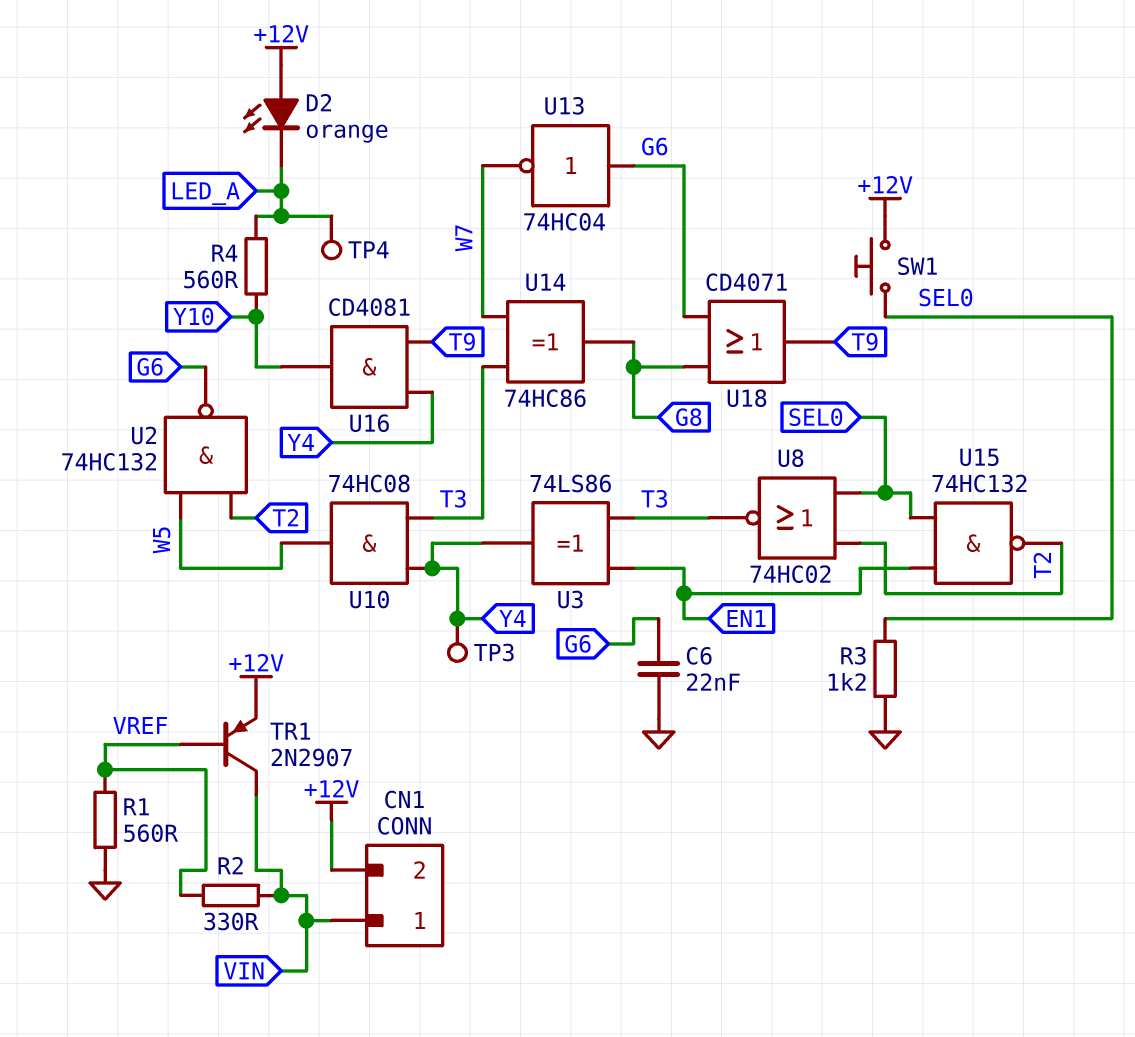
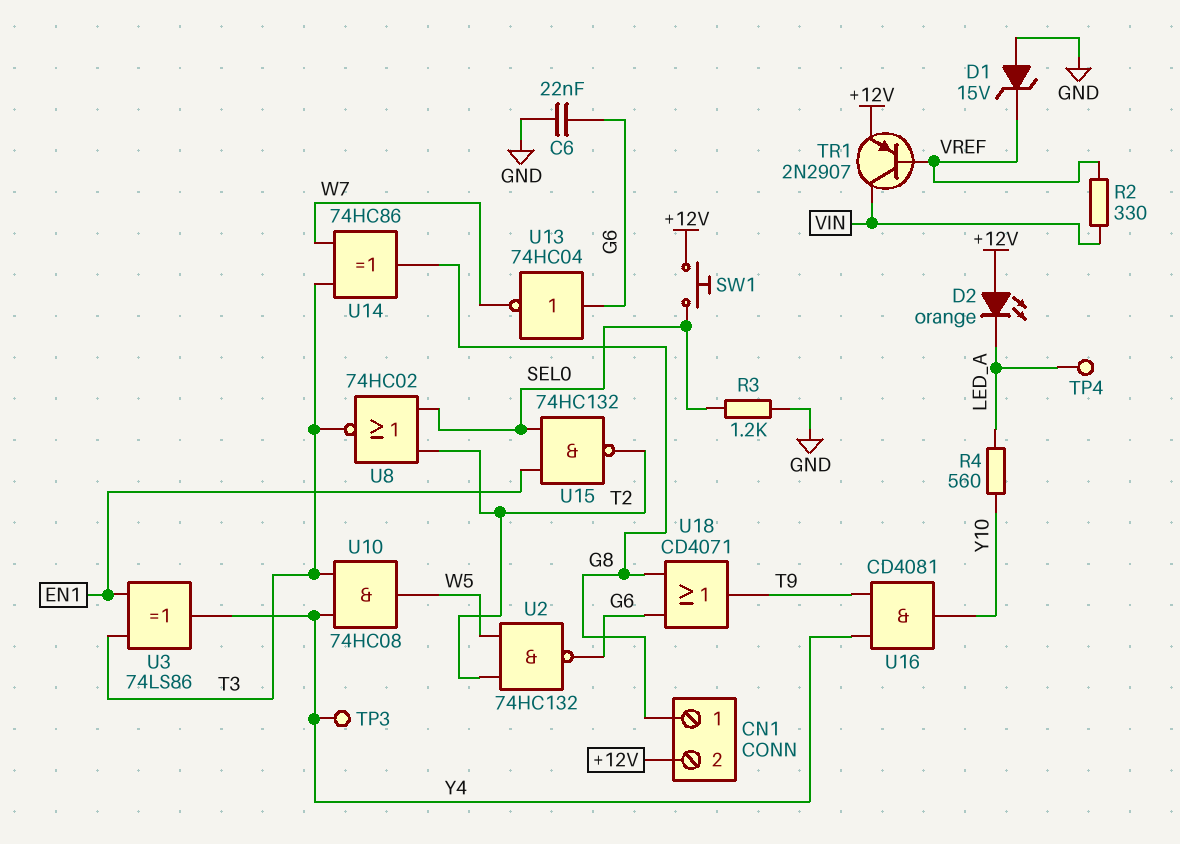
CN1 pin 1: VIN -> G8
D1: none -> zener 15V (A GND, K VREF)
R1: 560 (GND, VREF) -> none

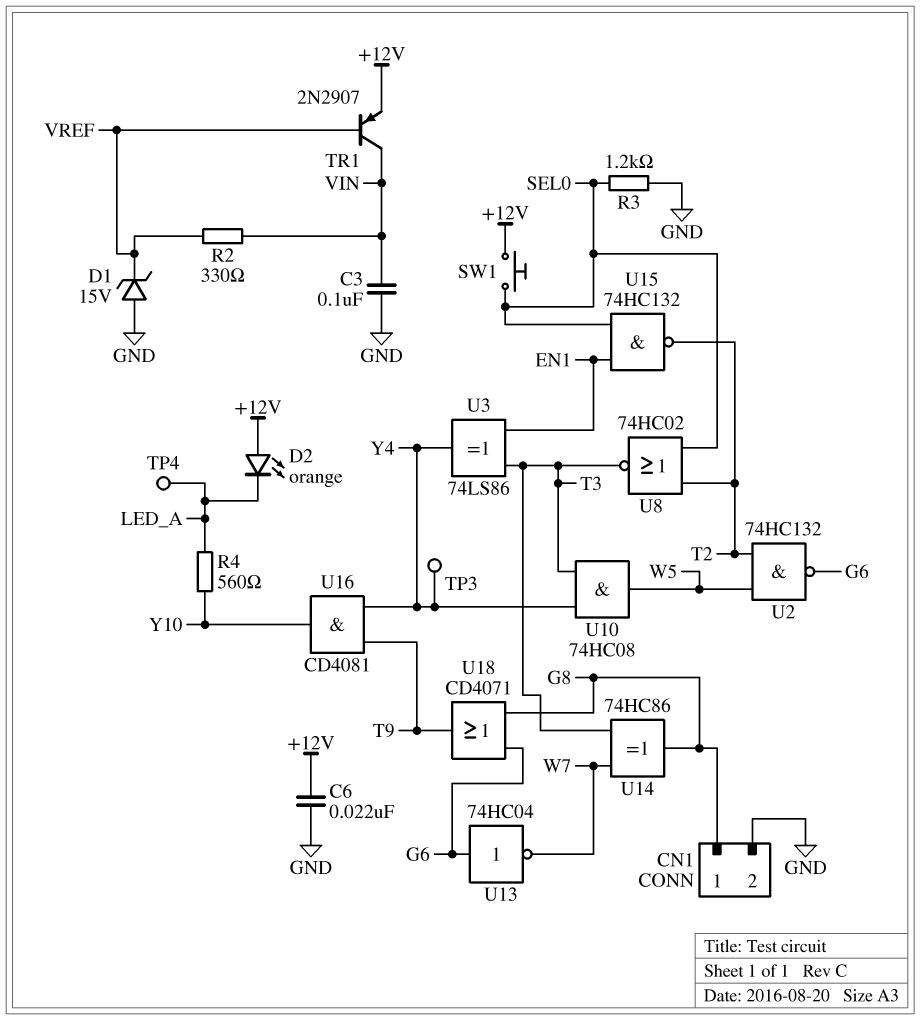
C3: none -> 100nF (GND, VIN)
C6: 22nF (G6, GND) -> 22nF (+12V, GND)
CN1 pin 2: +12V -> GND

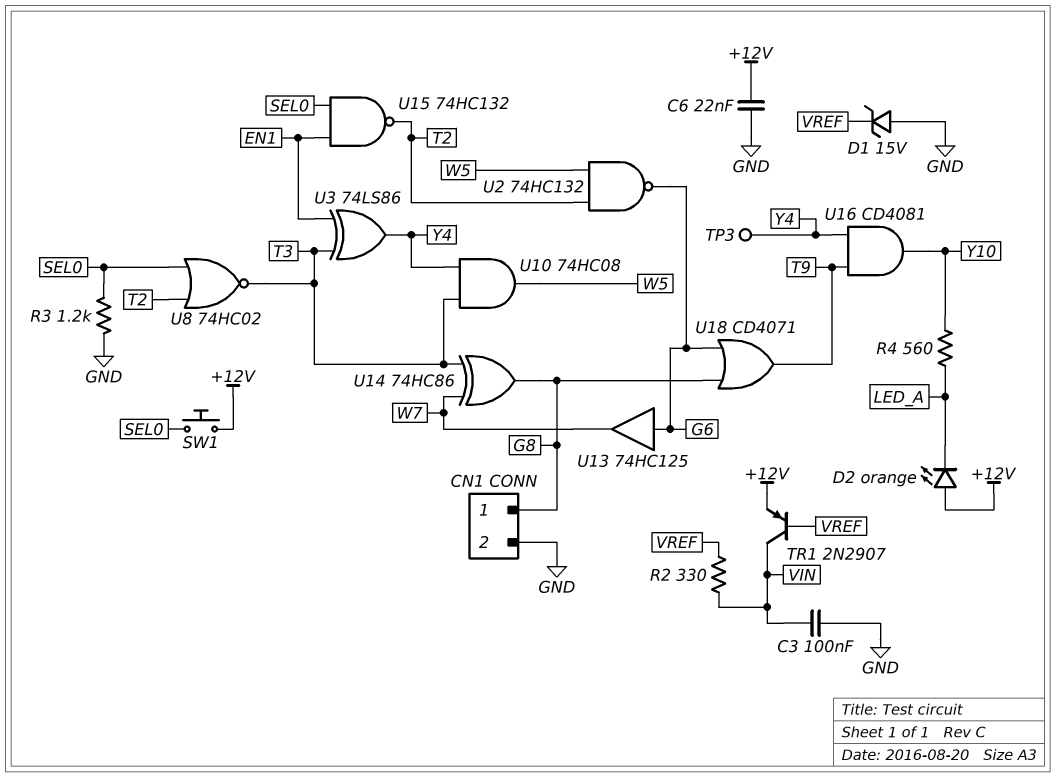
TP4: test point (LED_A) -> none
U13: NOT 74HC04 (in G6, out W7) -> buffer 74HC125 (in G6, out W7)

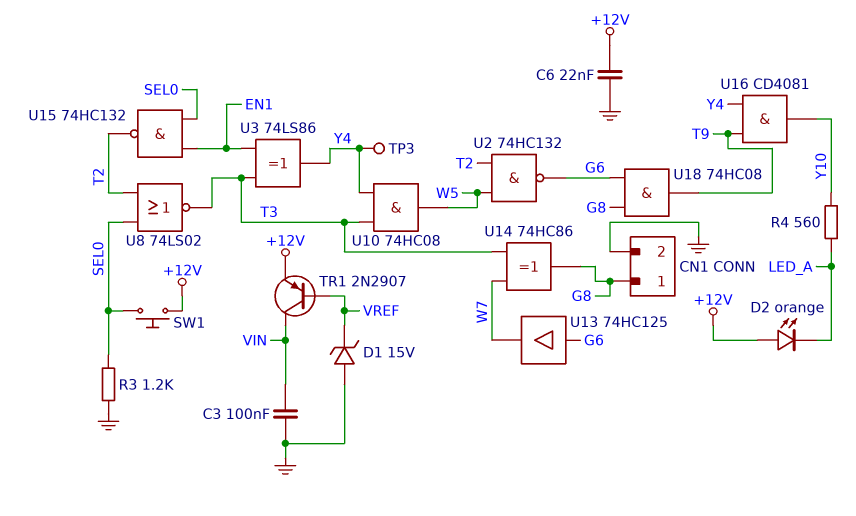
R2: 330 (VIN, VREF) -> none
U8: NOR 74HC02 (in SEL0, in T2, out T3) -> NOR 74LS02 (in SEL0, in T2, out T3)
U18: OR CD4071 (in G6, in G8, out T9) -> AND 74HC08 (in G6, in G8, out T9)

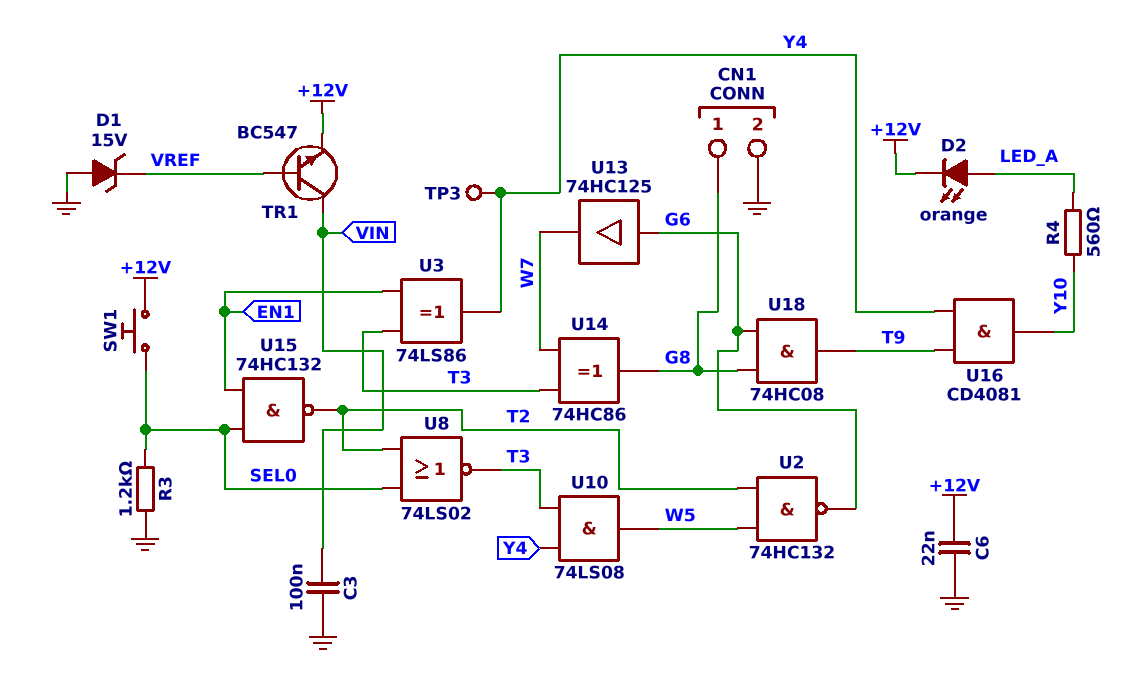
D2: LED orange (A +12V, K LED_A) -> LED orange (A LED_A, K +12V)
TR1: PNP 2N2907 (B VREF, C VIN, E +12V) -> NPN BC547 (B VREF, C VIN, E +12V)
U10: AND 74HC08 (in T3, in Y4, out W5) -> AND 74LS08 (in T3, in Y4, out W5)

